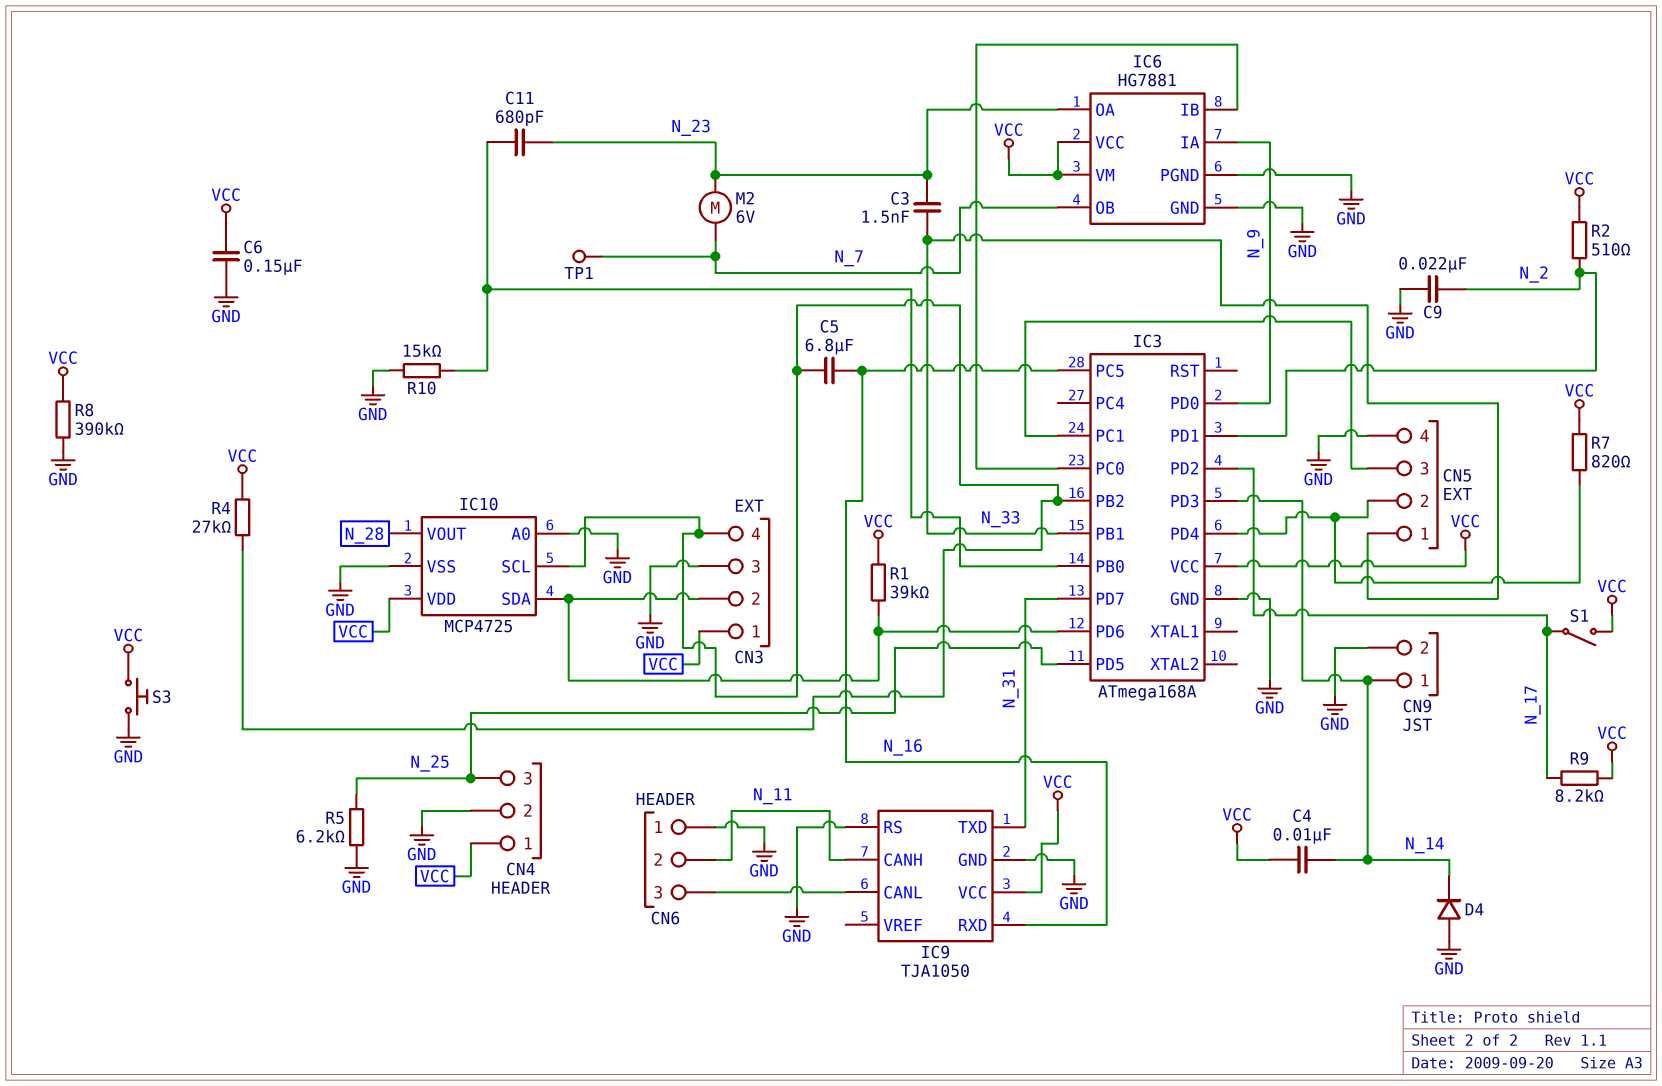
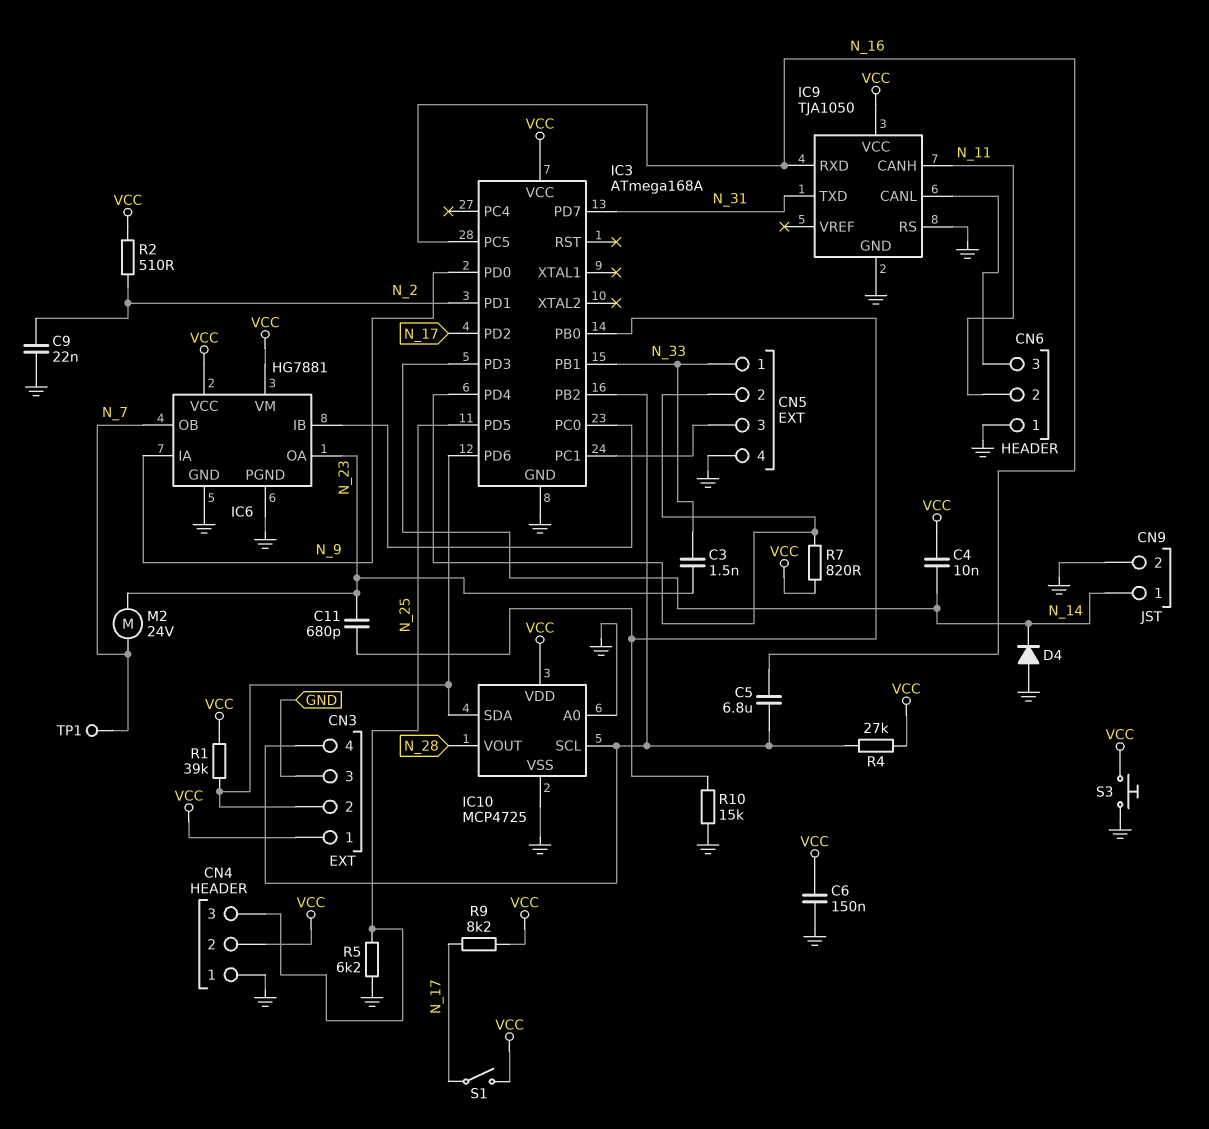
CN4 pin 1: VCC -> GND
CN4 pin 2: GND -> VCC
M2: motor 6V (N_7, N_23) -> motor 24V (N_7, N_23)
R8: 390k (GND, VCC) -> none

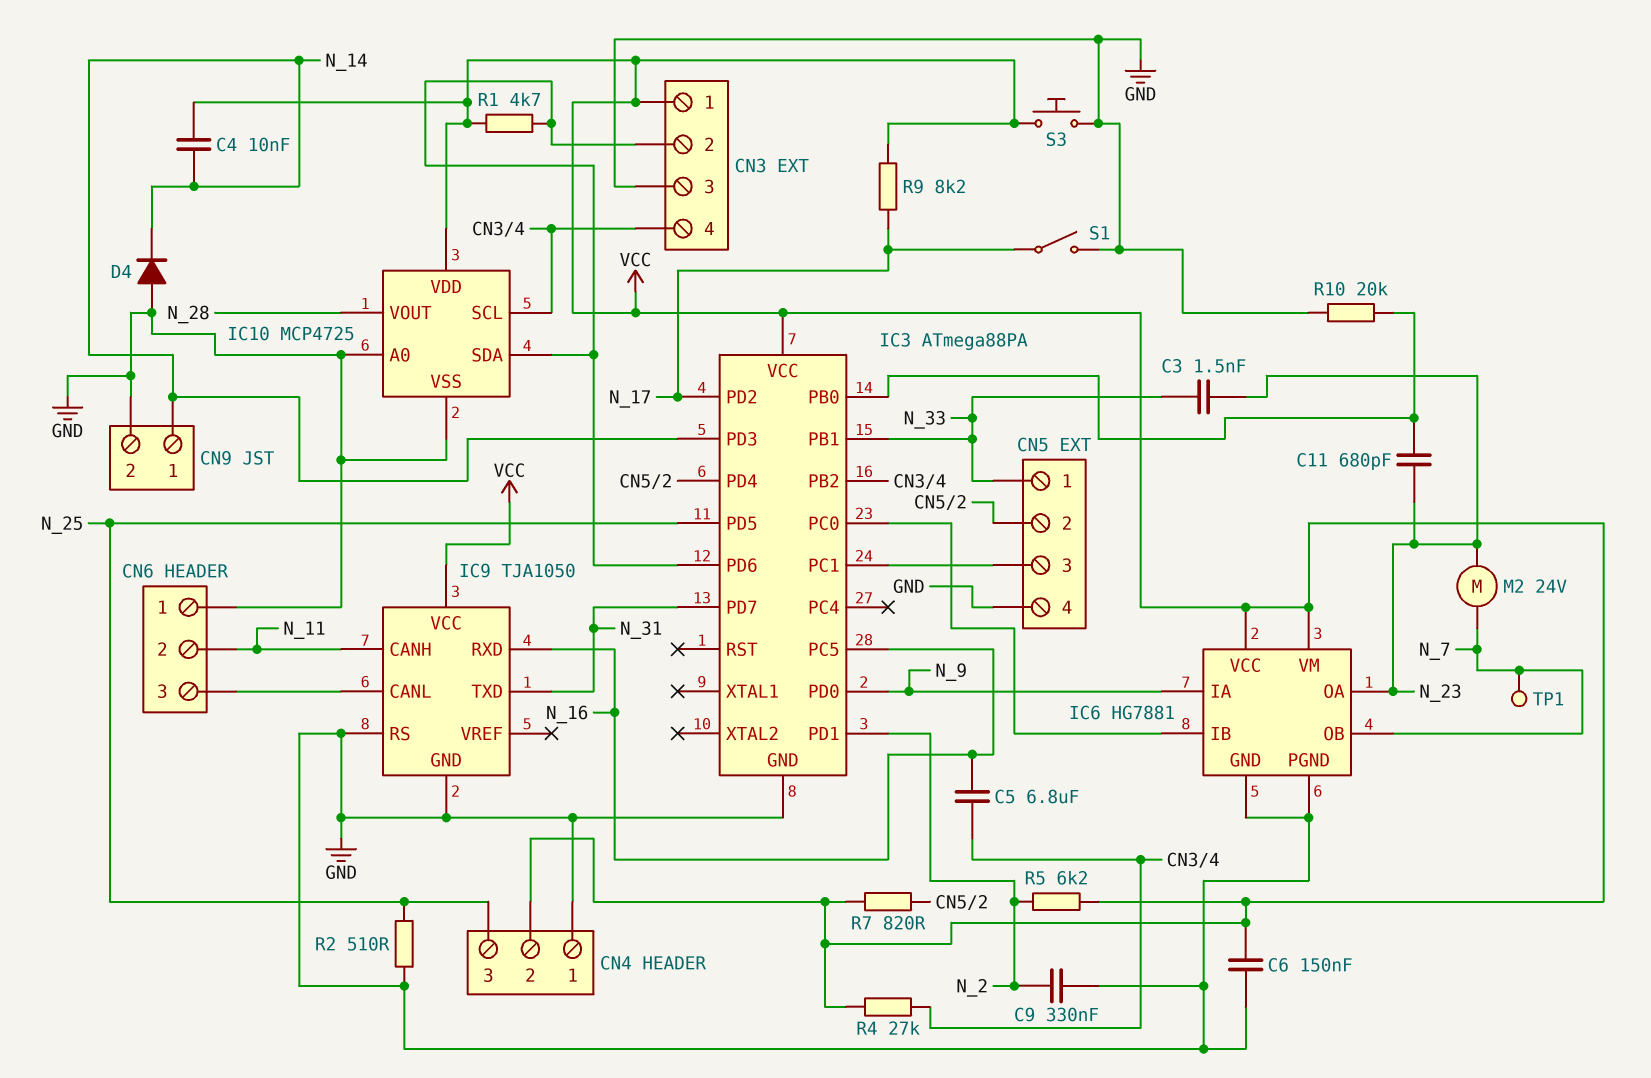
C9: 22nF (GND, N_2) -> 330nF (GND, N_2)
IC3: ATmega168A -> ATmega88PA
R1: 39k (CN3/2, VCC) -> 4.7k (CN3/2, VCC)
R2: 510 (N_2, VCC) -> 510 (GND, N_25)
R5: 6.2k (GND, N_25) -> 6.2k (N_2, VCC)
R10: 15k (GND, IC3/PB0) -> 20k (GND, IC3/PB0)
S1: switch (N_17, VCC) -> switch (GND, N_17)

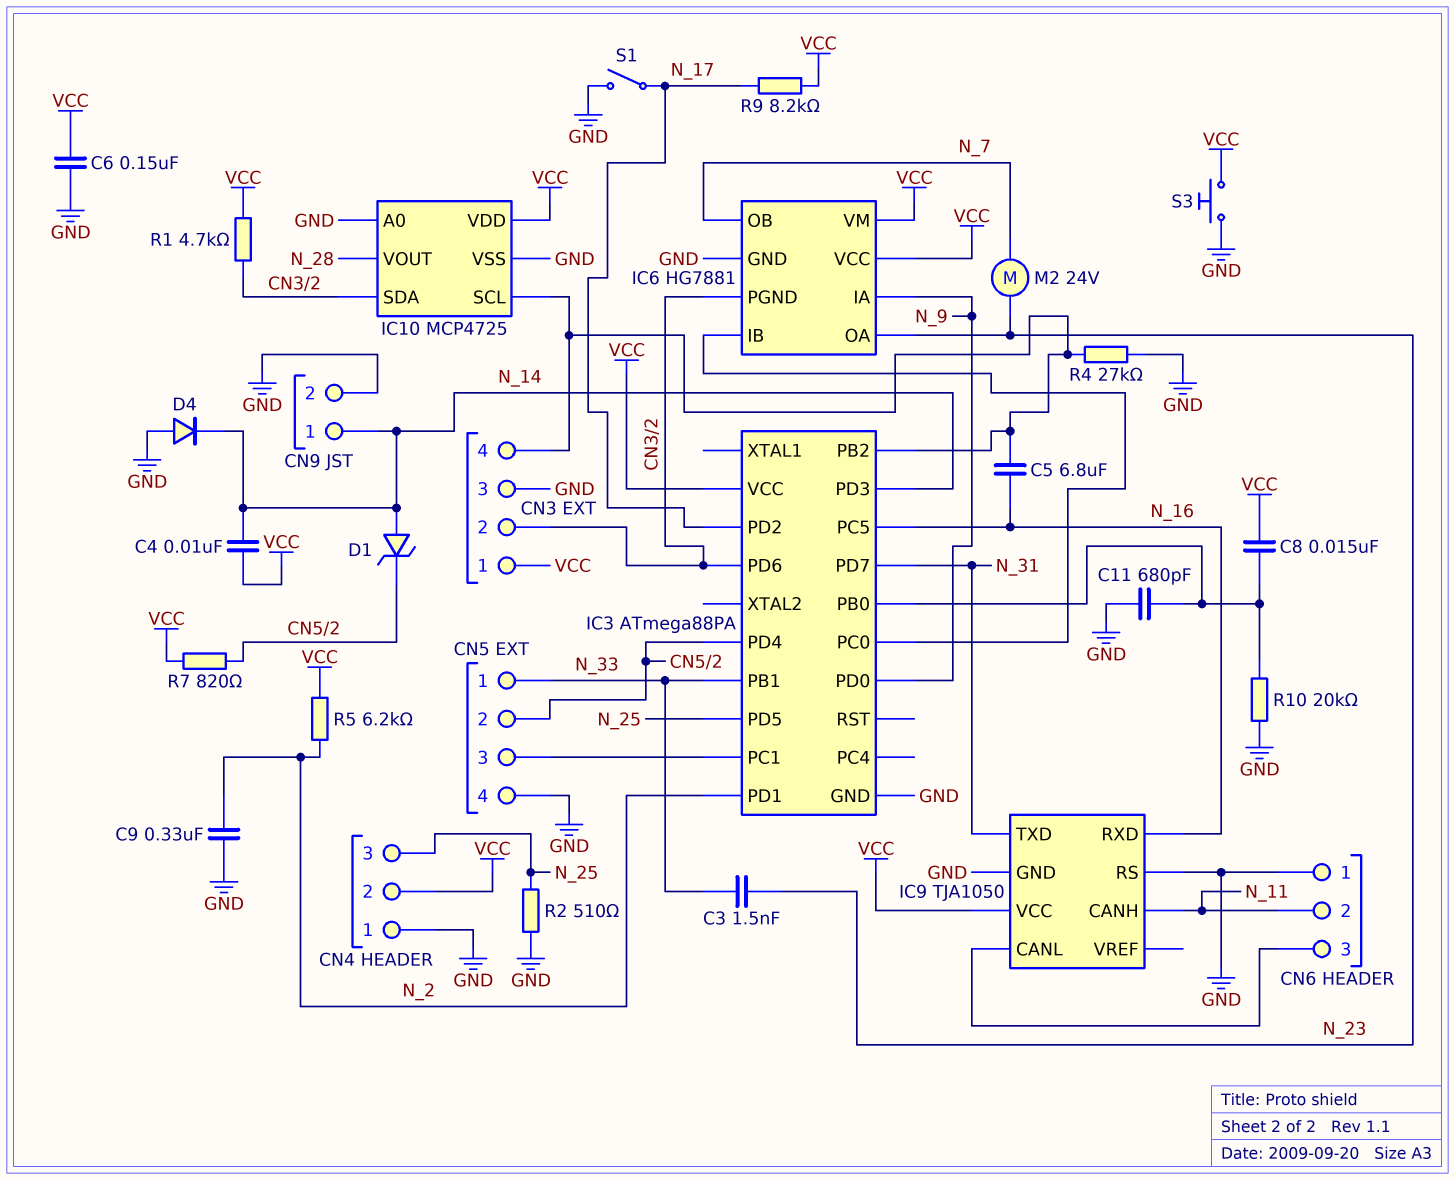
C8: none -> 15nF (IC3/PB0, VCC)
C11: 680pF (IC3/PB0, N_23) -> 680pF (GND, IC3/PB0)
D1: none -> zener (A N_14, K CN5/2)
IC6 pin PGND: GND -> CN3/2
R4: 27k (CN3/4, VCC) -> 27k (CN3/4, GND)
TP1: test point (N_7) -> none

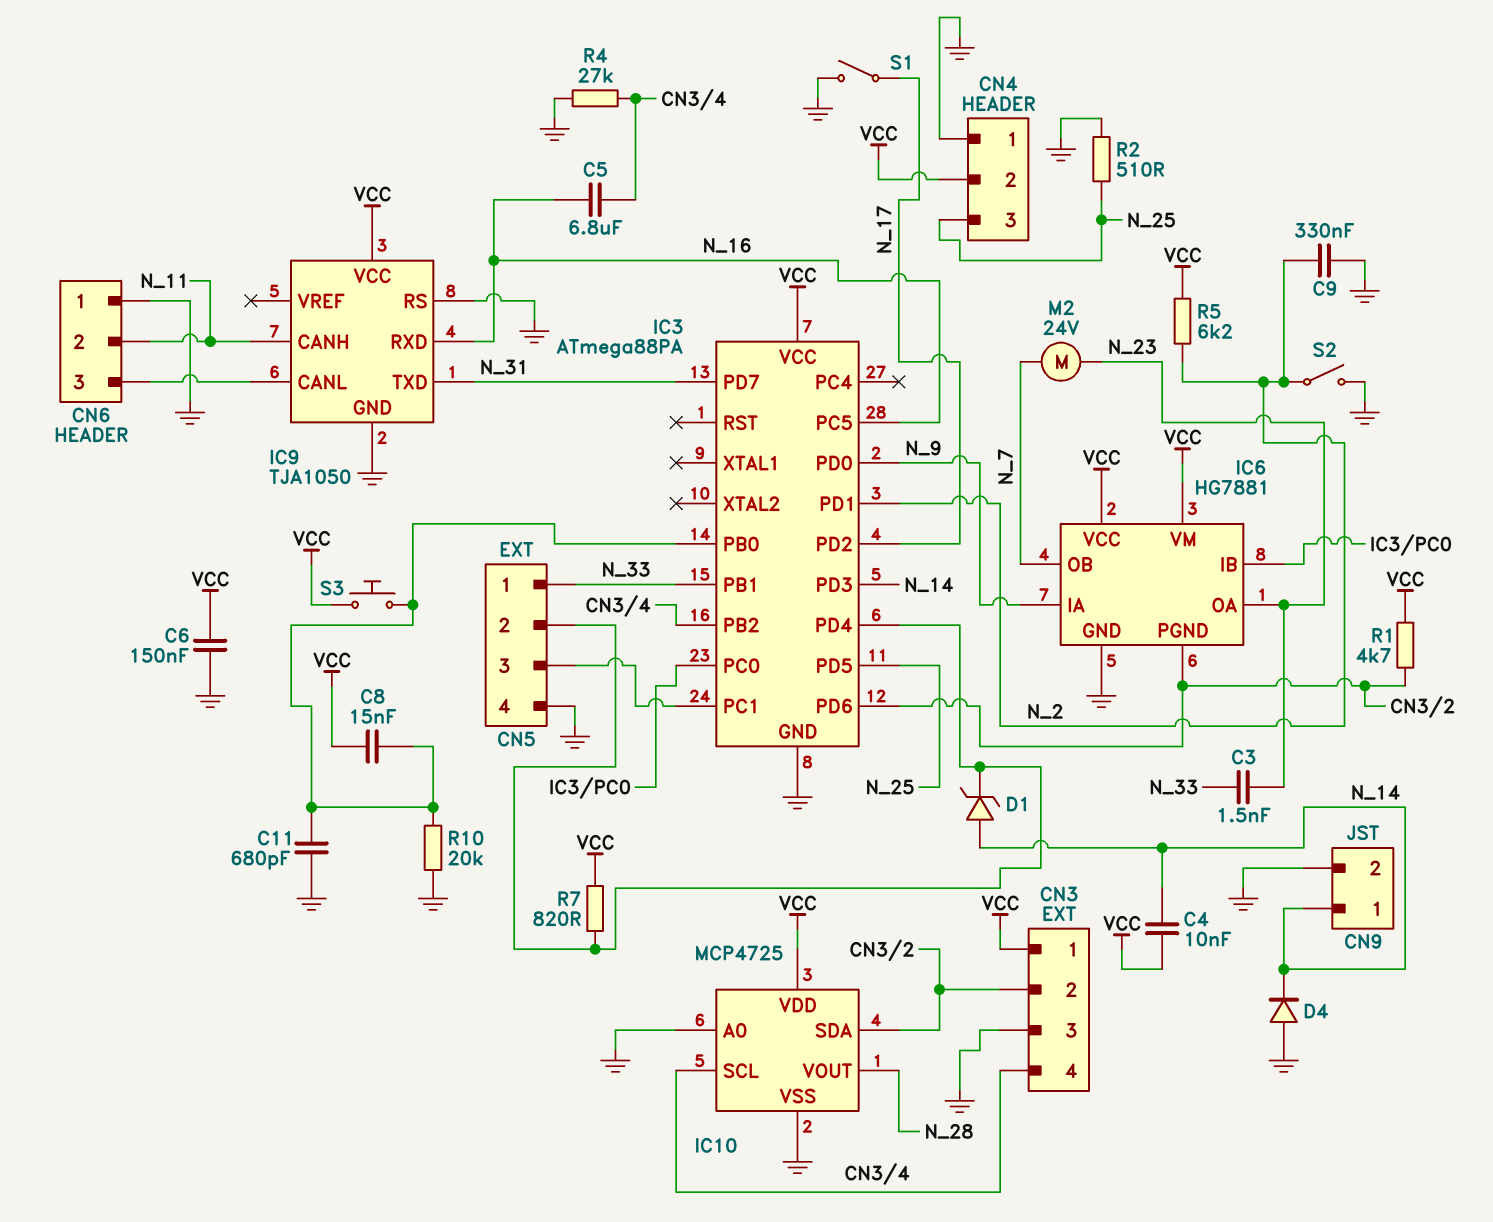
R9: 8.2k (N_17, VCC) -> none
S2: none -> switch (GND, N_2)
S3: button (GND, VCC) -> button (IC3/PB0, VCC)

